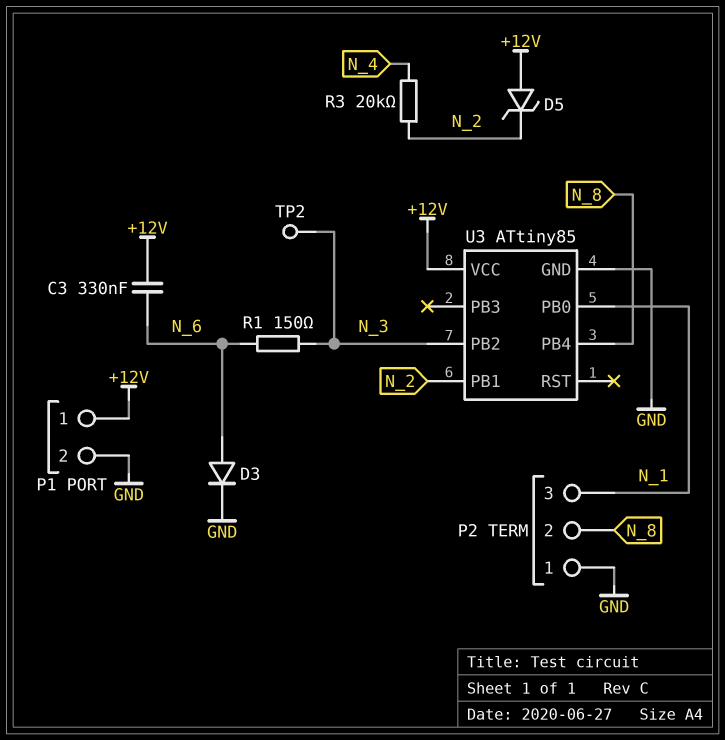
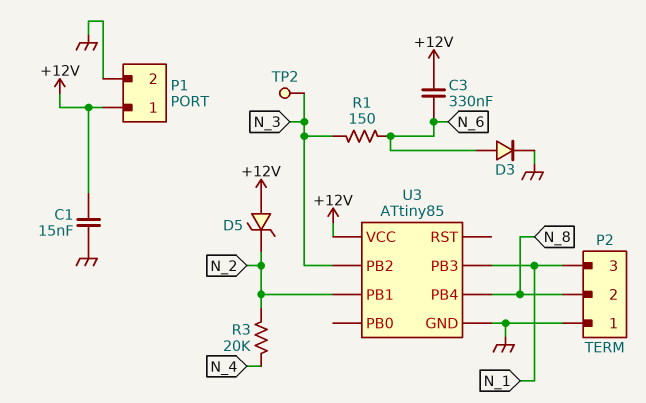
C1: none -> 15nF (+12V, GND)
U3 pin PB0: N_1 -> none
U3 pin PB3: none -> N_1

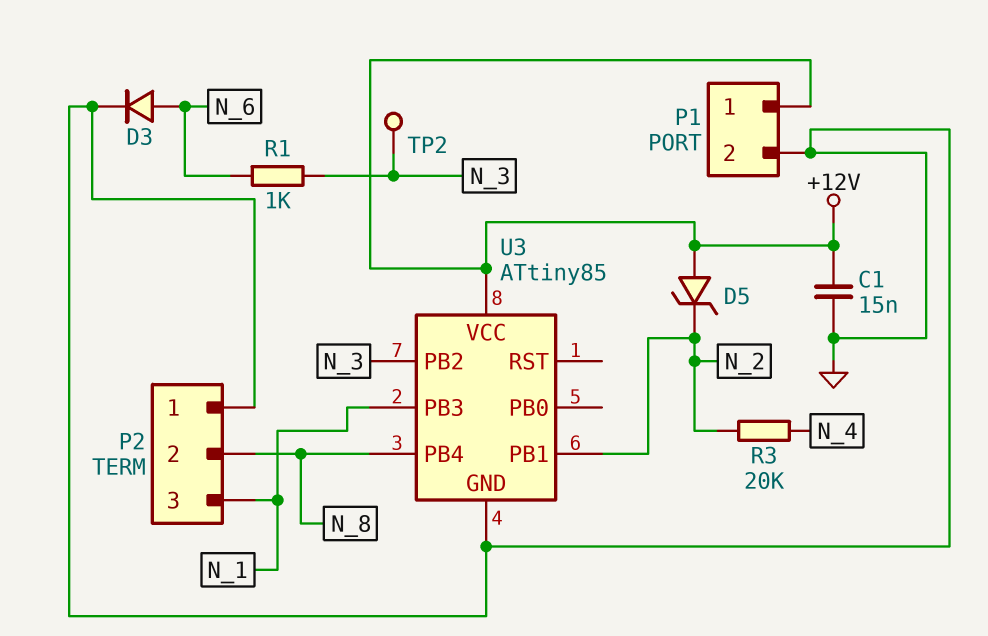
C3: 330nF (+12V, N_6) -> none
R1: 150 (N_3, N_6) -> 1k (N_3, N_6)

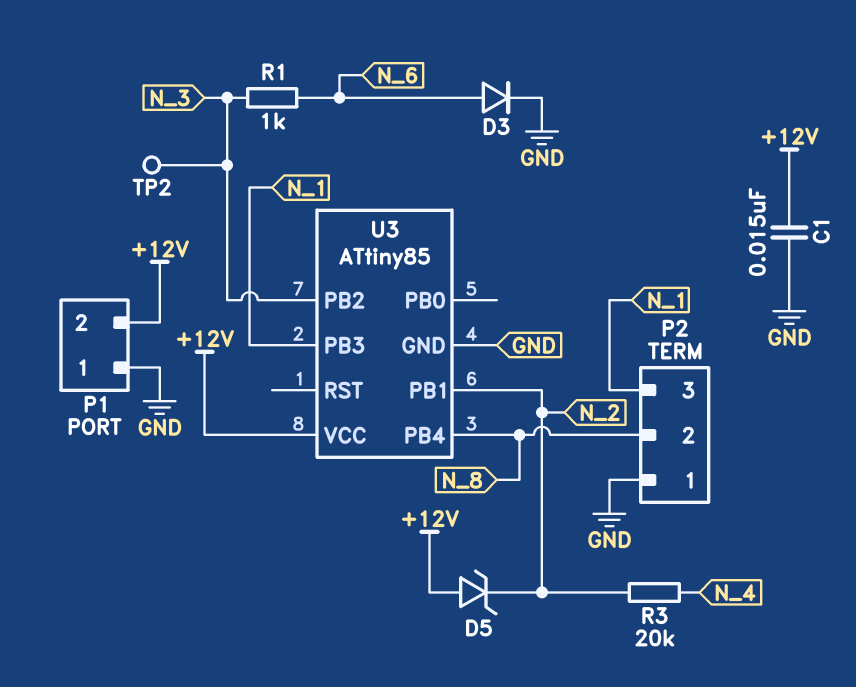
P1 pin 1: +12V -> GND
P1 pin 2: GND -> +12V

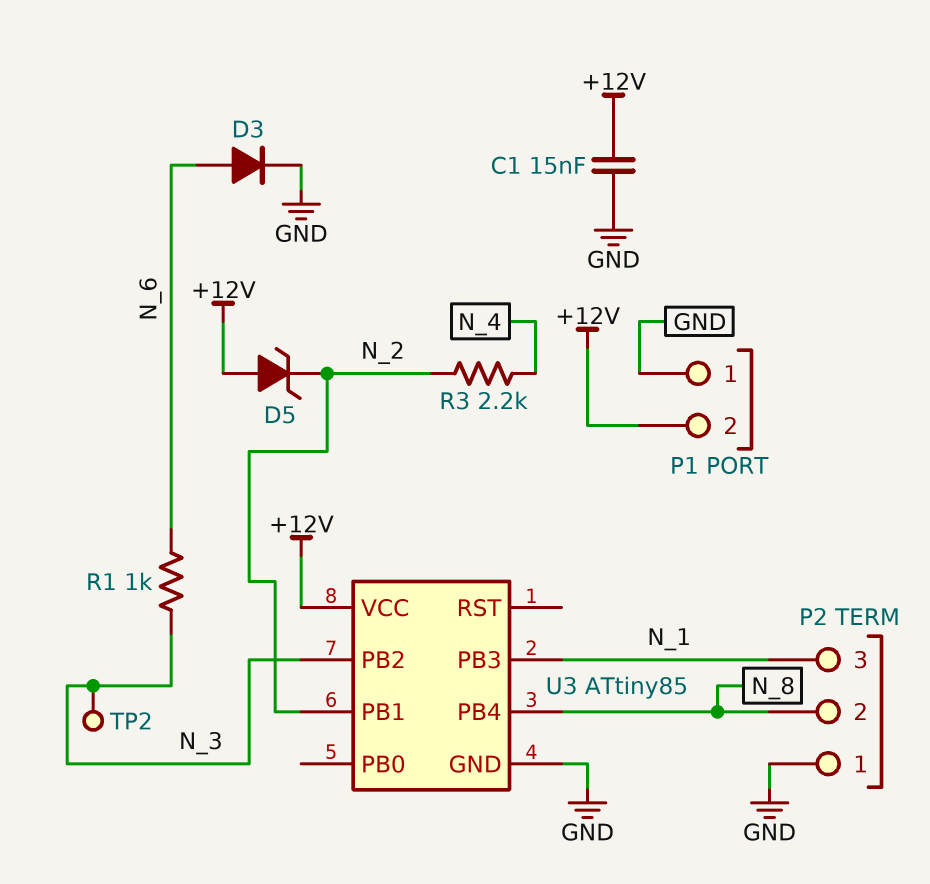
R3: 20k (N_2, N_4) -> 2.2k (N_2, N_4)

